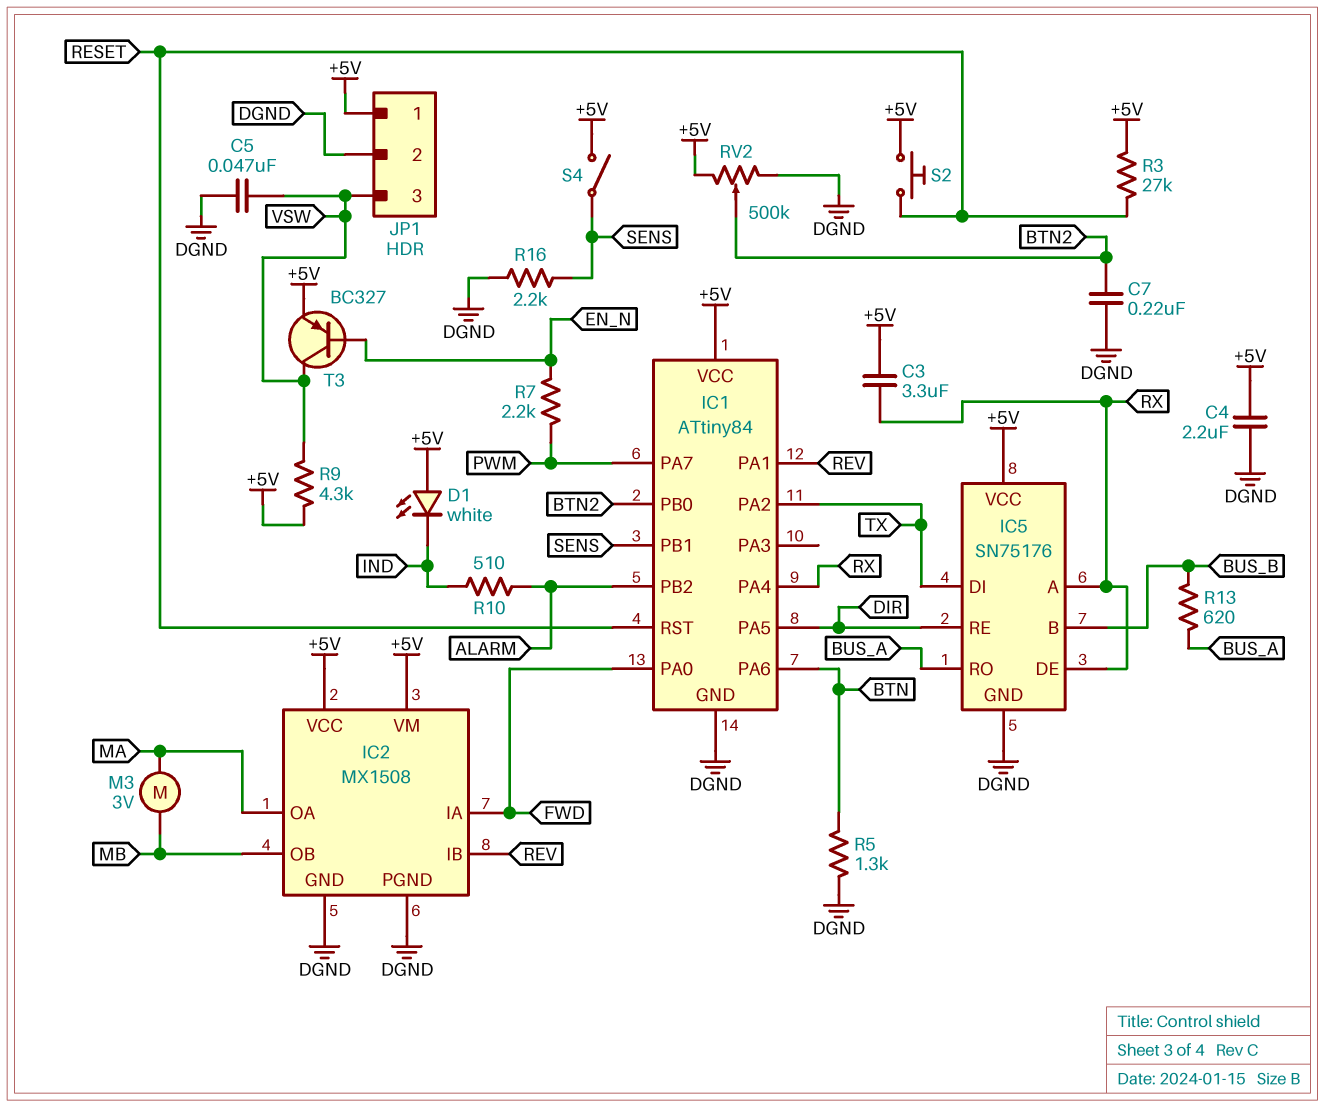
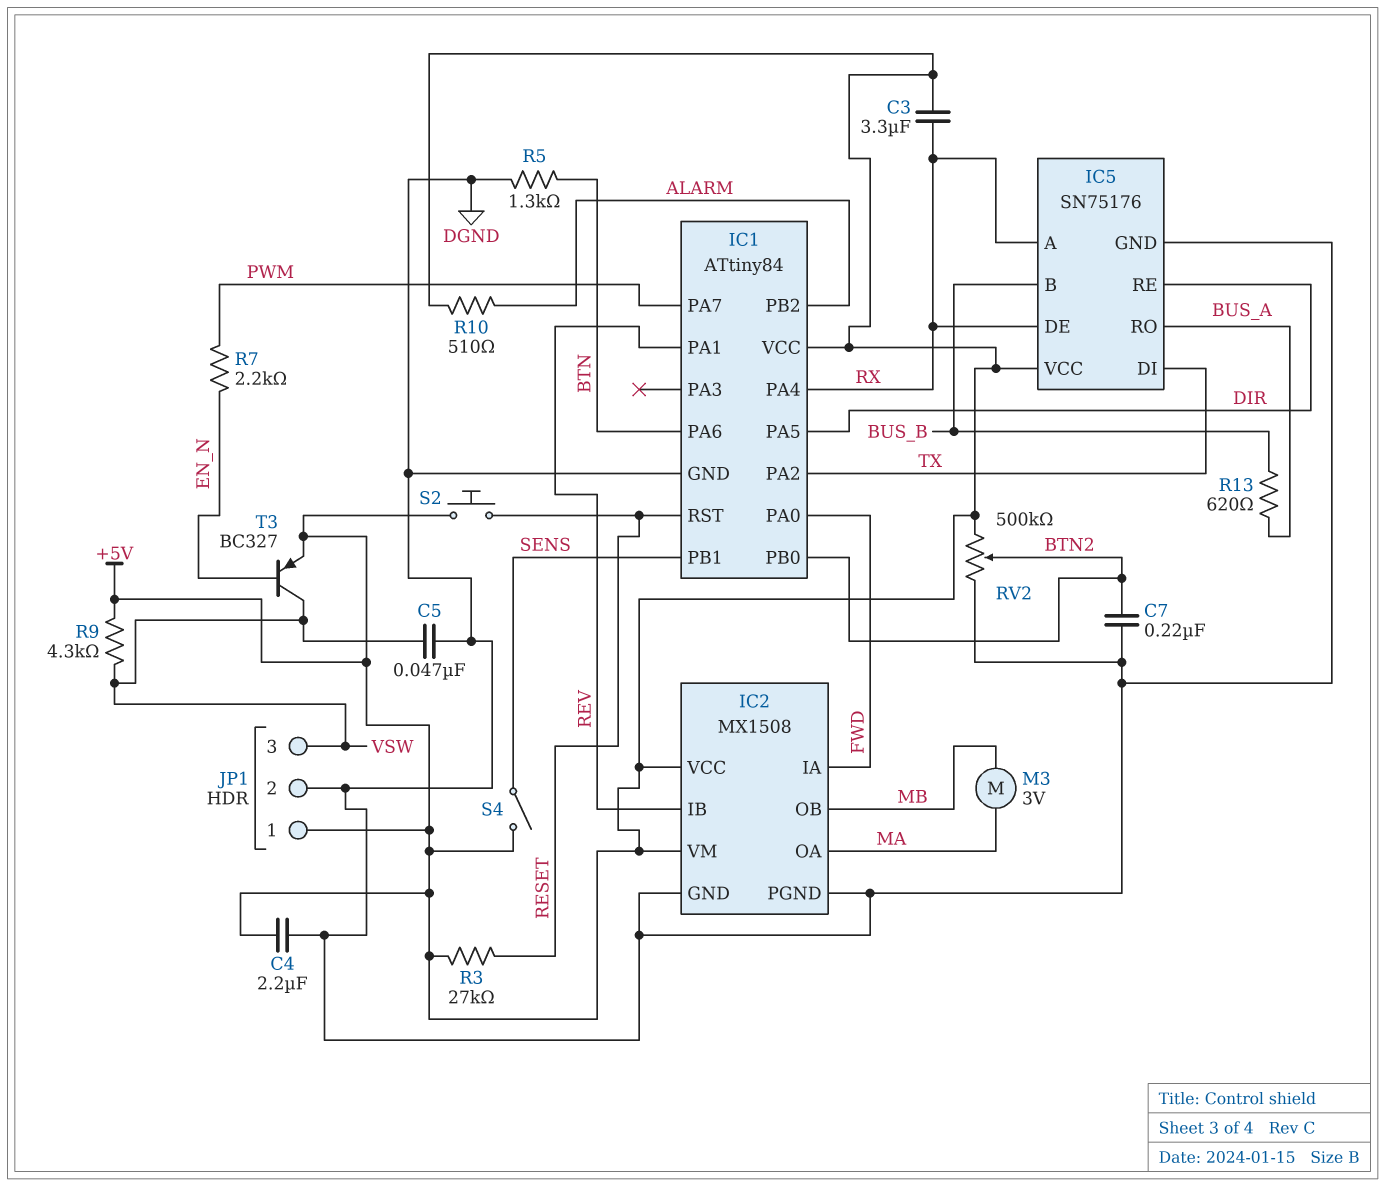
D1: LED white (A +5V, K IND) -> none
R10: 510 (ALARM, IND) -> 510 (+5V, ALARM)
R16: 2.2k (DGND, SENS) -> none

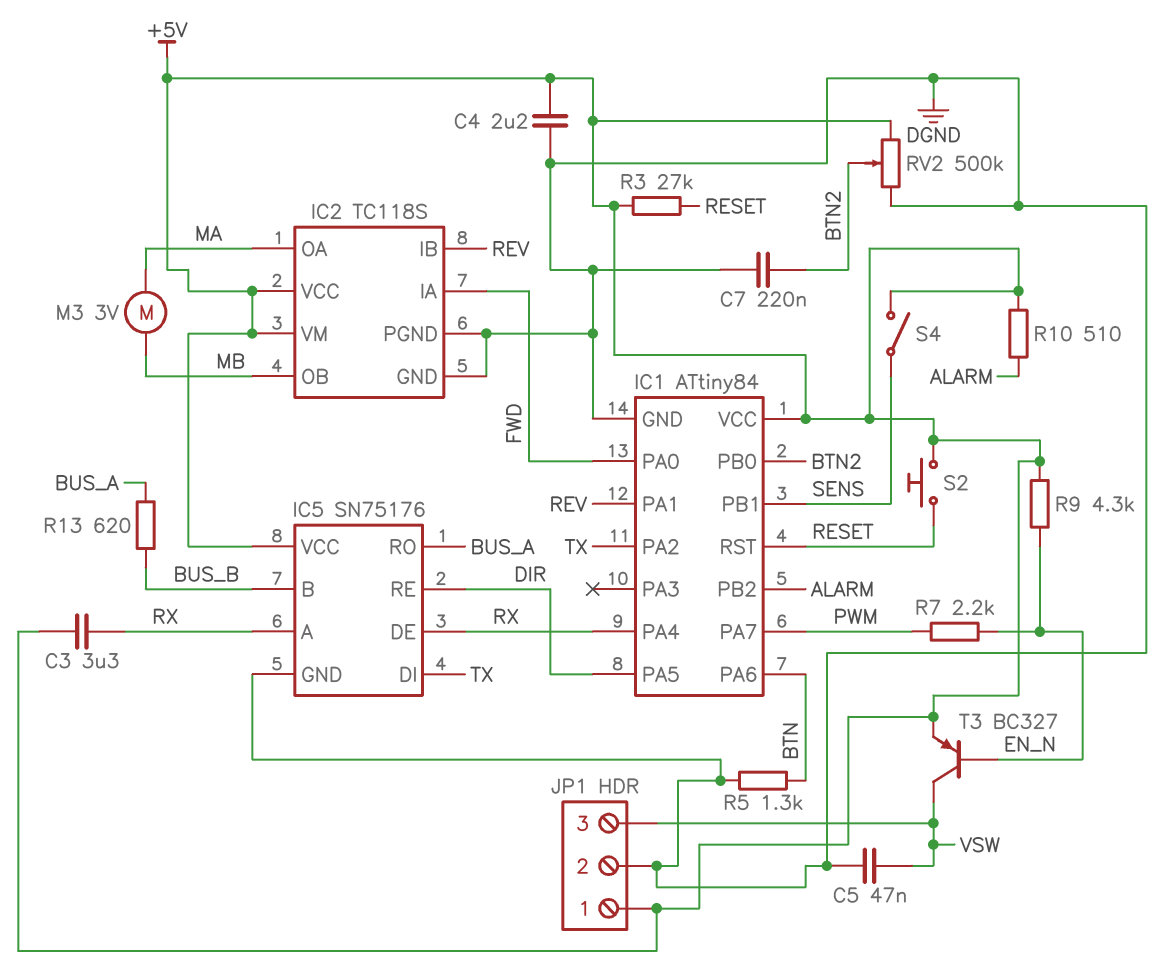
IC2: MX1508 -> TC118S
R9: 4.3k (+5V, VSW) -> 4.3k (+5V, EN_N)

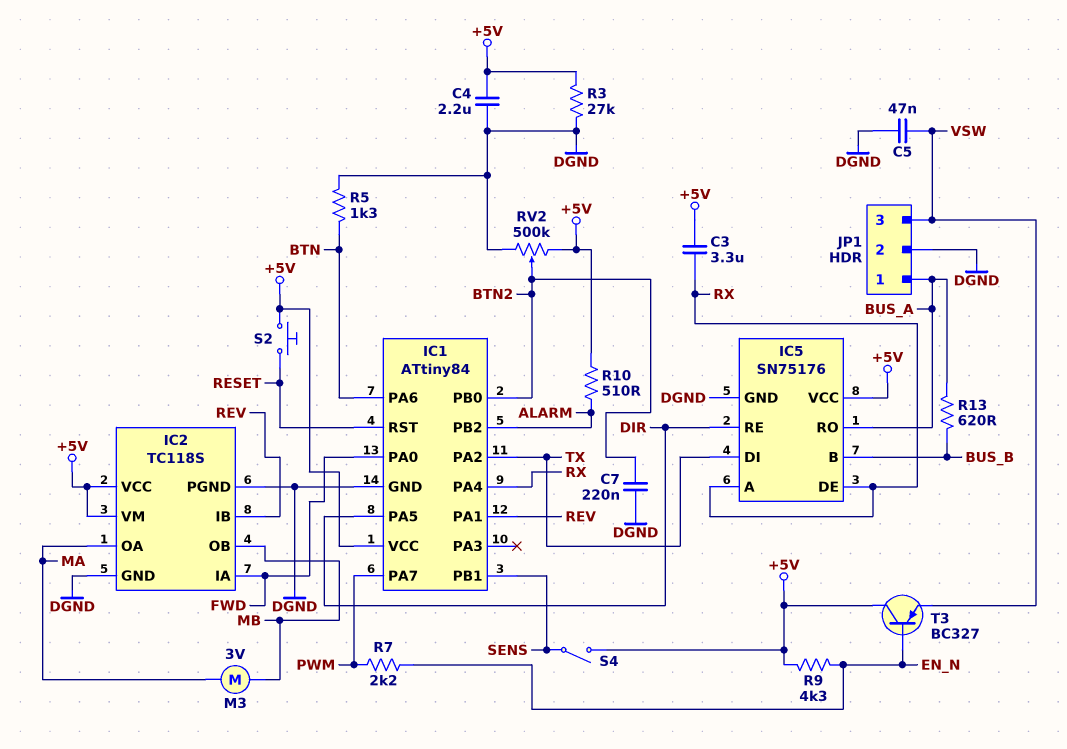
JP1 pin 1: +5V -> BUS_A
R3: 27k (+5V, RESET) -> 27k (+5V, DGND)
T3: PNP BC327 (B EN_N, C VSW, E +5V) -> PNP BC327 (B EN_N, C +5V, E VSW)

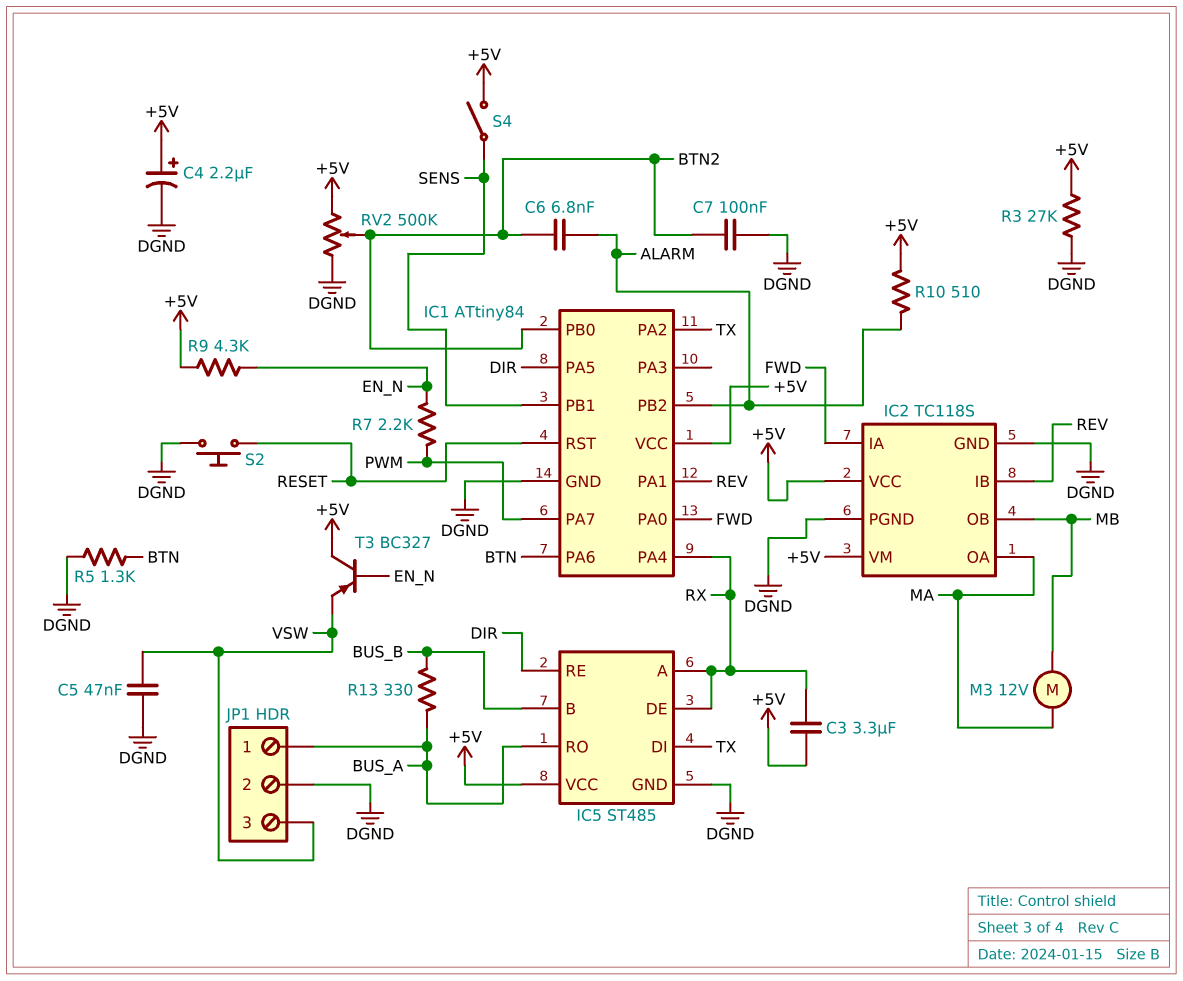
C4: 2.2uF (+5V, DGND) -> 2.2uF (plus +5V, minus DGND)
C6: none -> 6.8nF (ALARM, BTN2)
C7: 220nF (BTN2, DGND) -> 100nF (BTN2, DGND)
IC5: SN75176 -> ST485
M3: motor 3V (MA, MB) -> motor 12V (MA, MB)
R13: 620 (BUS_A, BUS_B) -> 330 (BUS_A, BUS_B)
S2: button (+5V, RESET) -> button (DGND, RESET)

